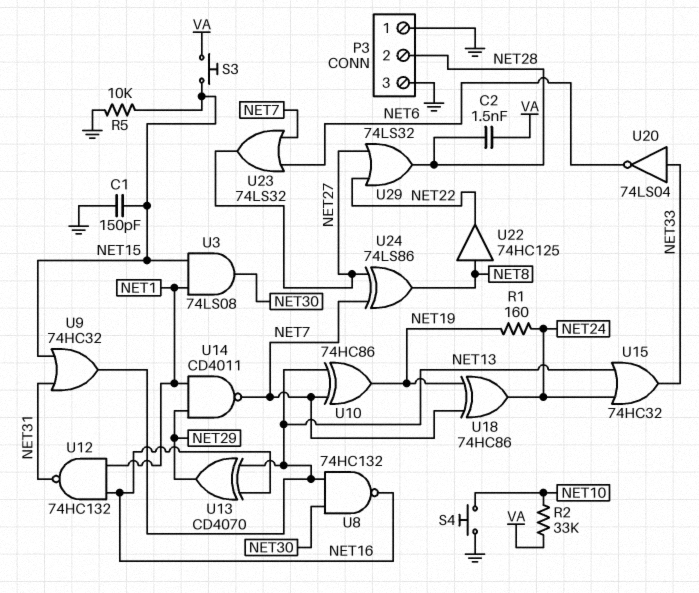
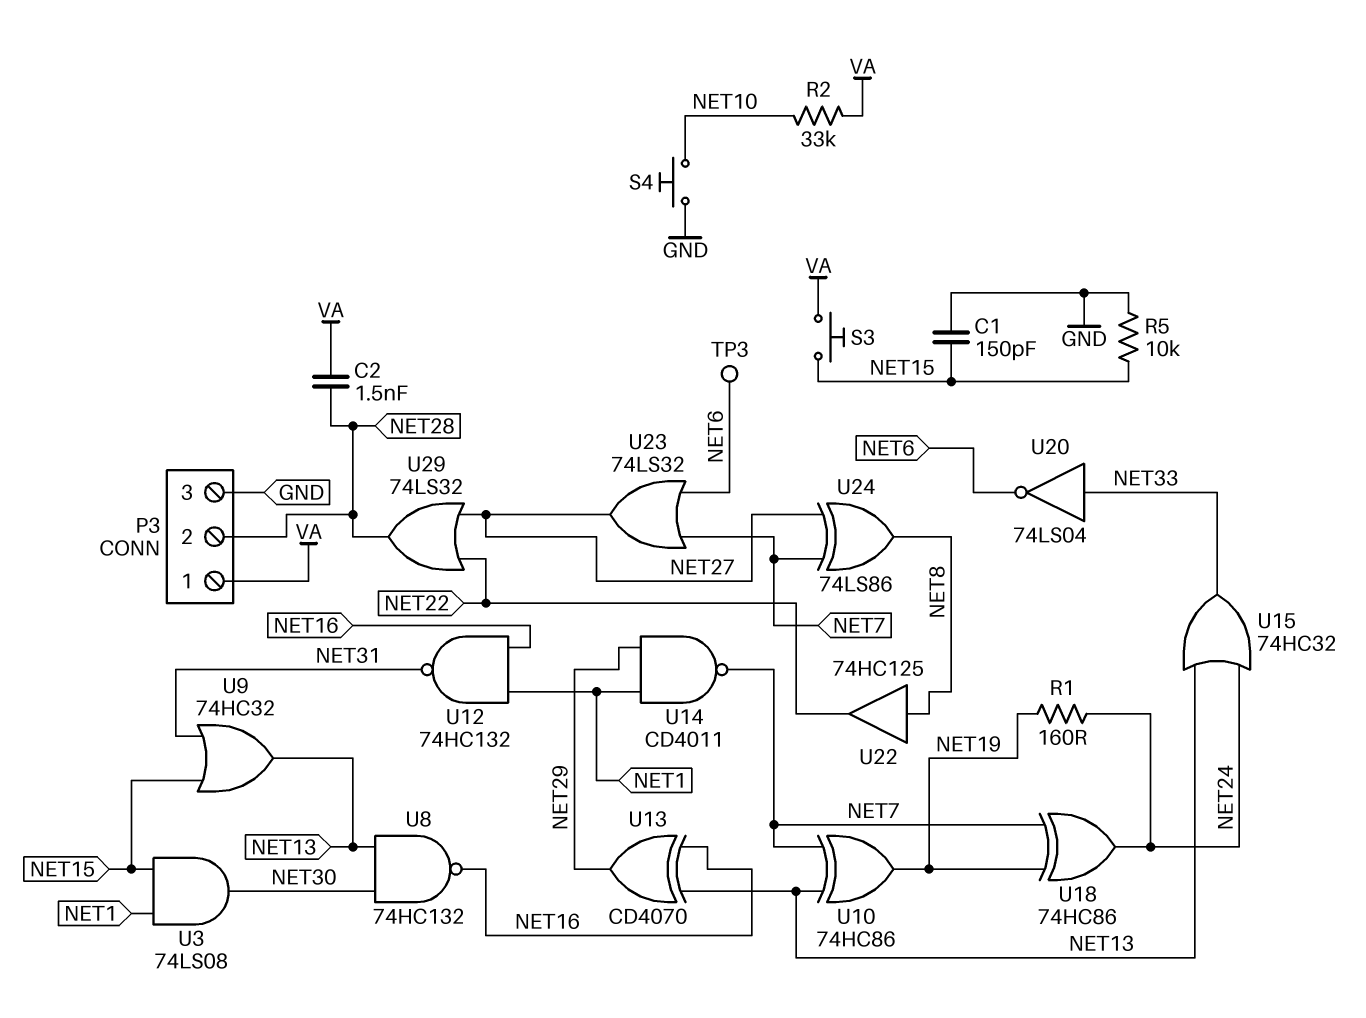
P3 pin 1: GND -> VA
TP3: none -> test point (NET6)

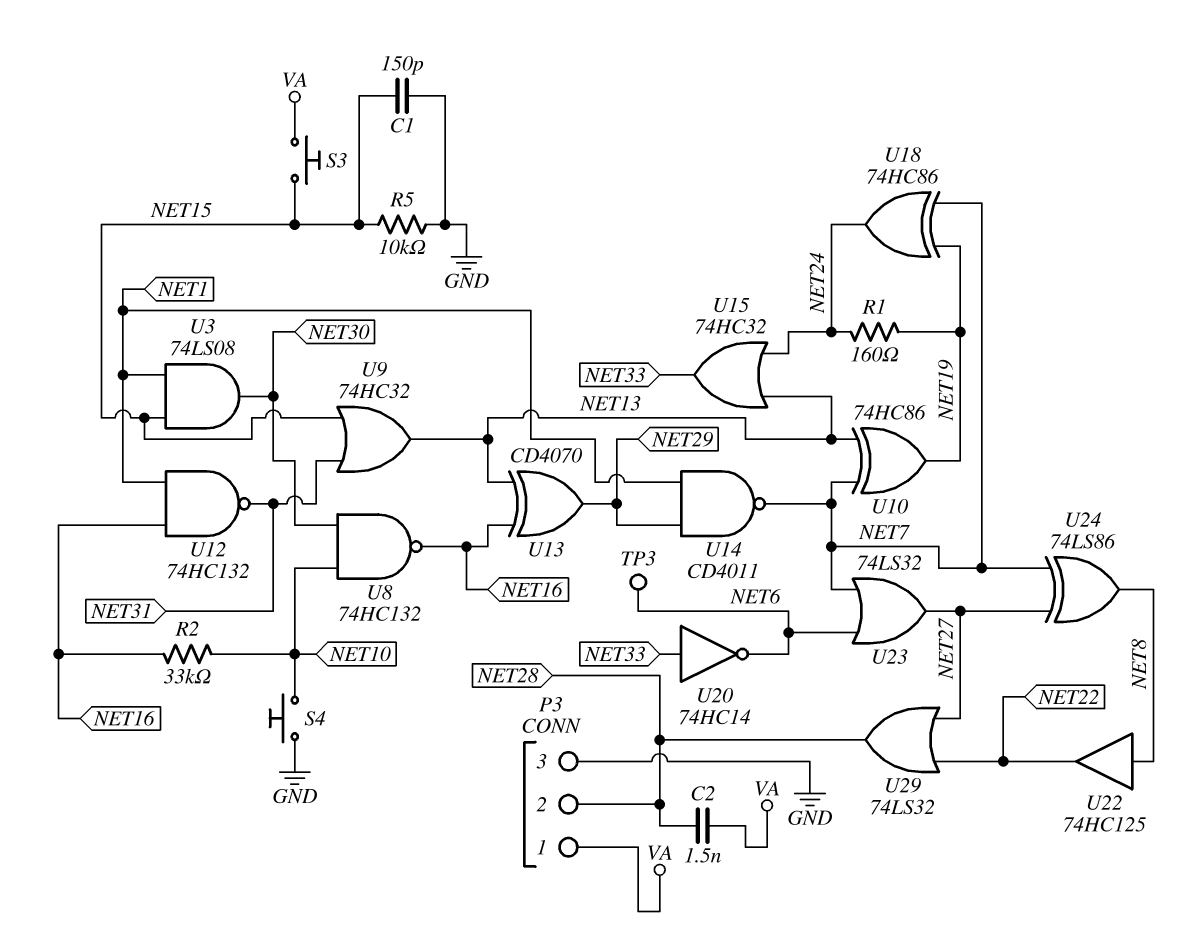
R2: 33k (NET10, VA) -> 33k (NET10, NET16)
U8: NAND 74HC132 (in NET13, in NET30, out NET16) -> NAND 74HC132 (in NET10, in NET30, out NET16)
U20: NOT 74LS04 (in NET33, out NET6) -> NOT 74HC14 (in NET33, out NET6)

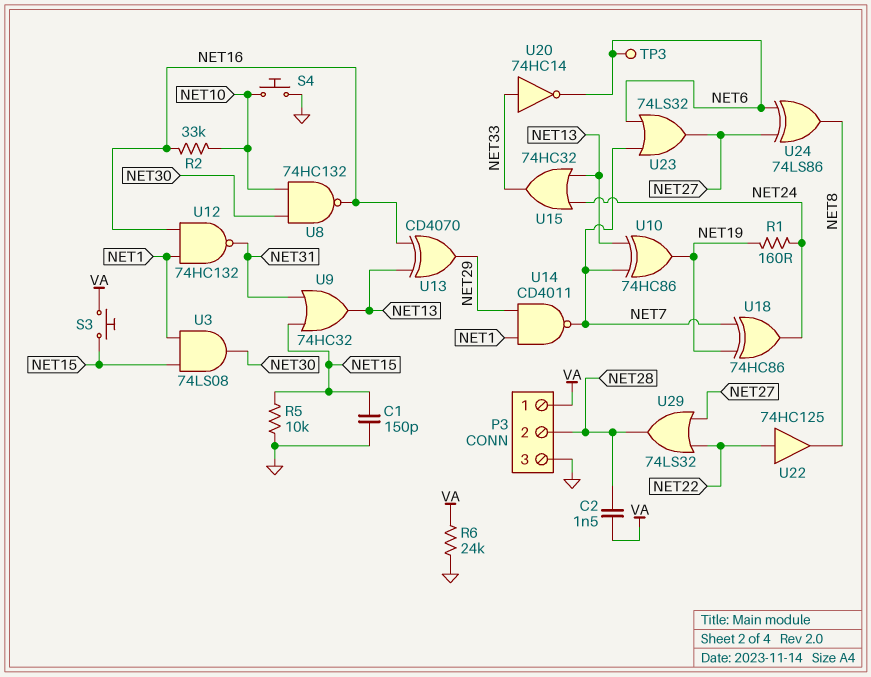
R6: none -> 24k (GND, VA)
U22: buffer 74HC125 (in NET8, out NET22) -> buffer 74HC125 (in NET22, out NET8)
U24: XOR 74LS86 (in NET7, in NET27, out NET8) -> XOR 74LS86 (in NET6, in NET27, out NET8)

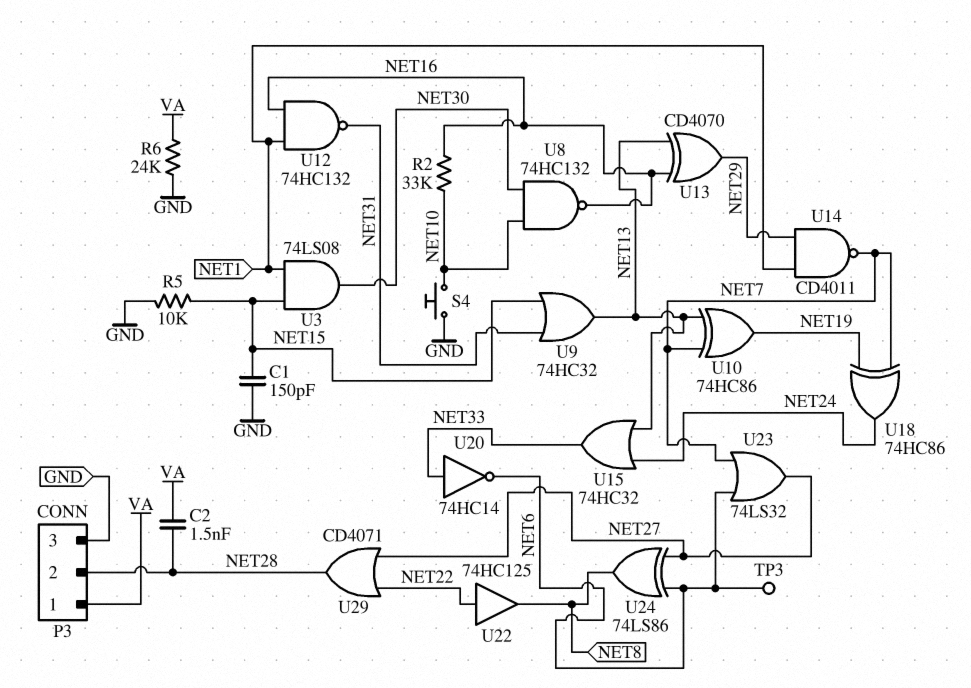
R1: 160 (NET19, NET24) -> none
S3: button (NET15, VA) -> none
U29: OR 74LS32 (in NET22, in NET27, out NET28) -> OR CD4071 (in NET22, in NET27, out NET28)

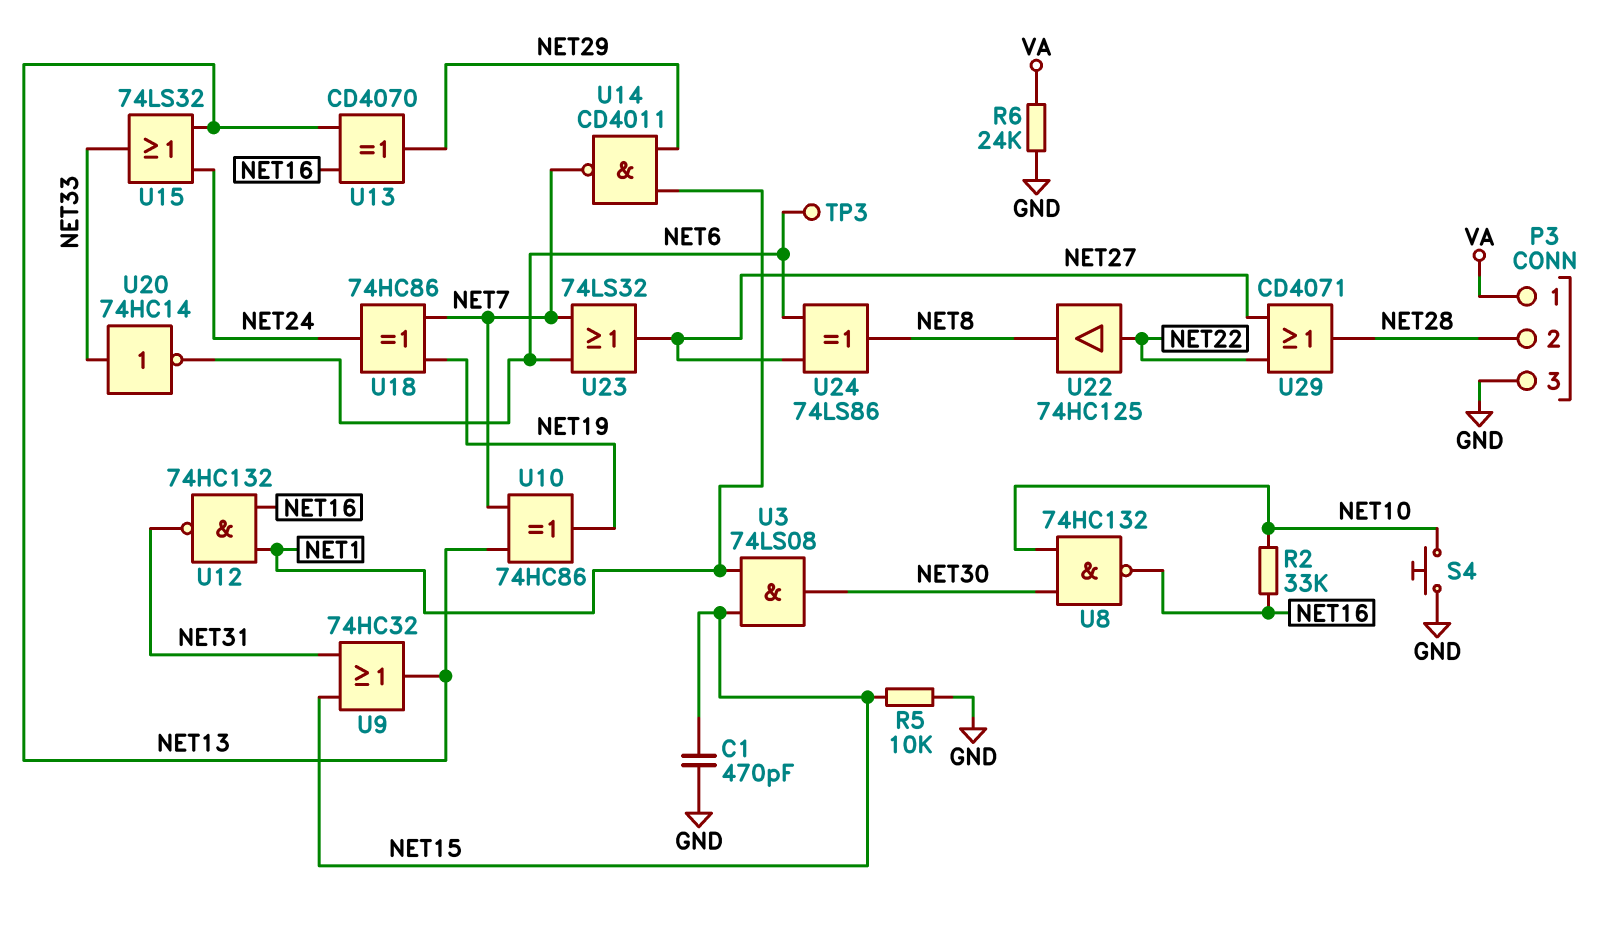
C1: 150pF (GND, NET15) -> 470pF (GND, NET15)
C2: 1.5nF (NET28, VA) -> none
U15: OR 74HC32 (in NET13, in NET24, out NET33) -> OR 74LS32 (in NET13, in NET24, out NET33)

